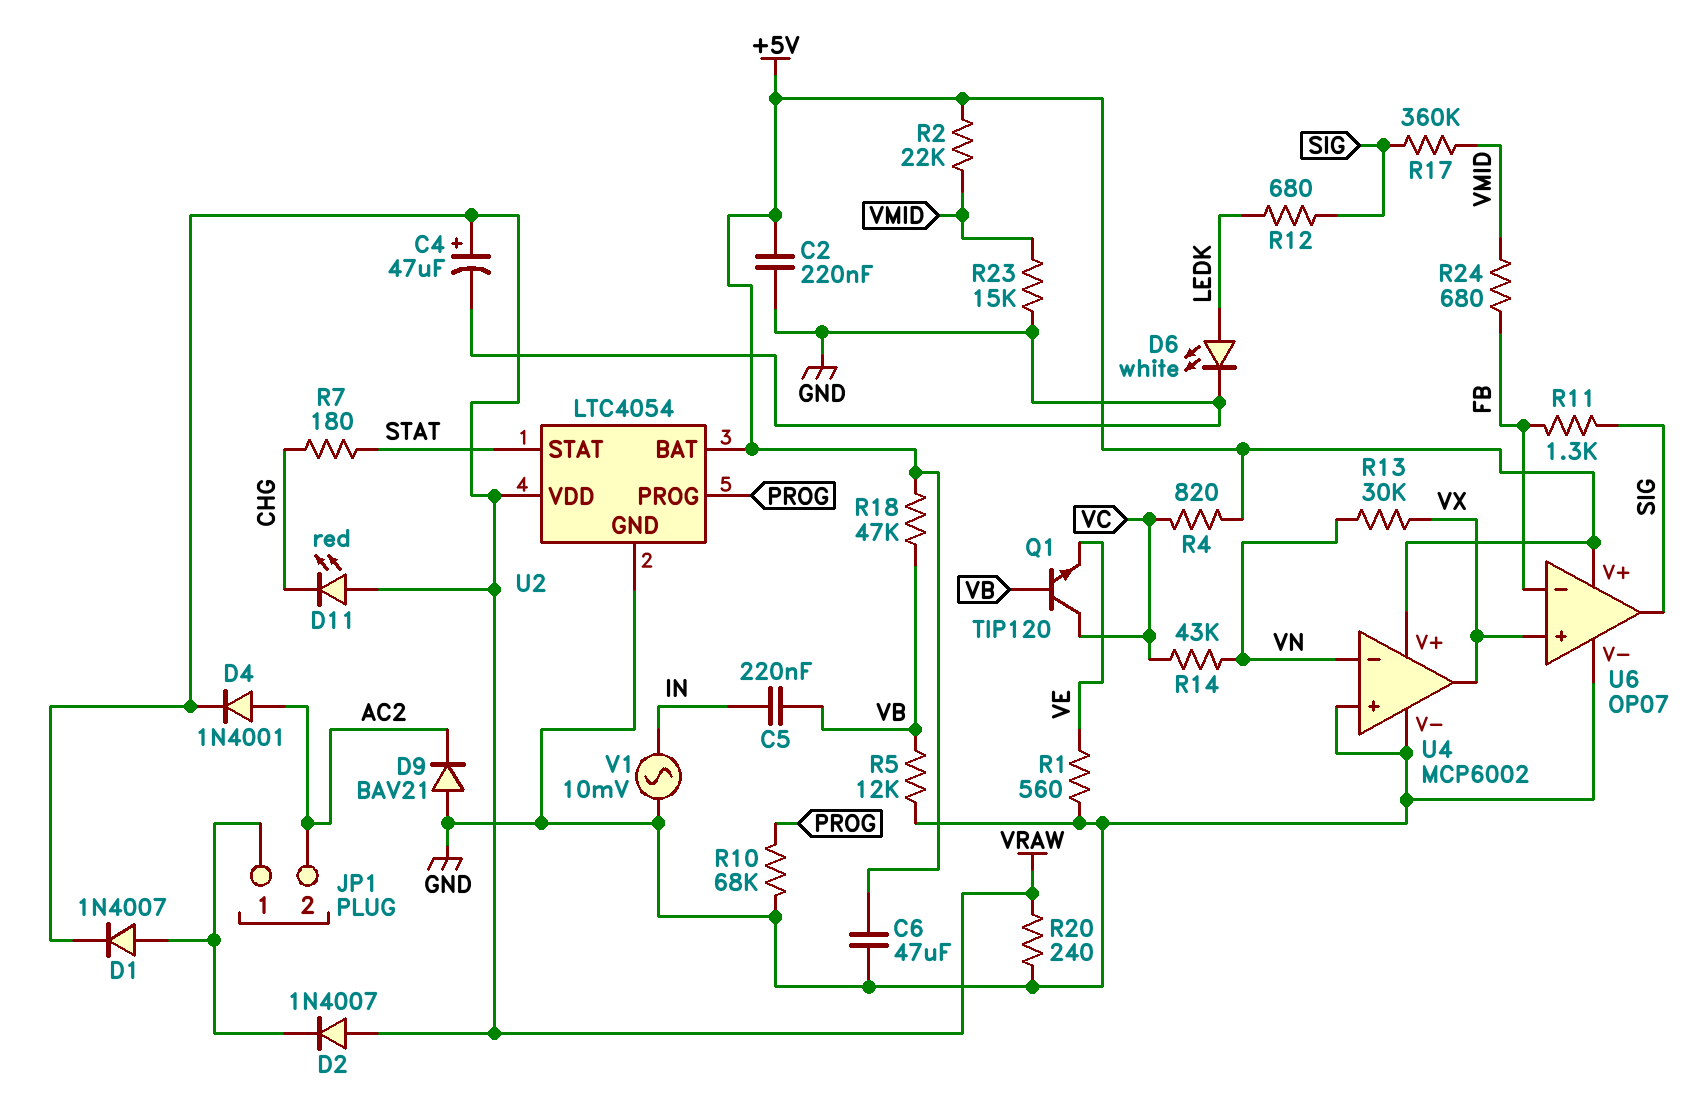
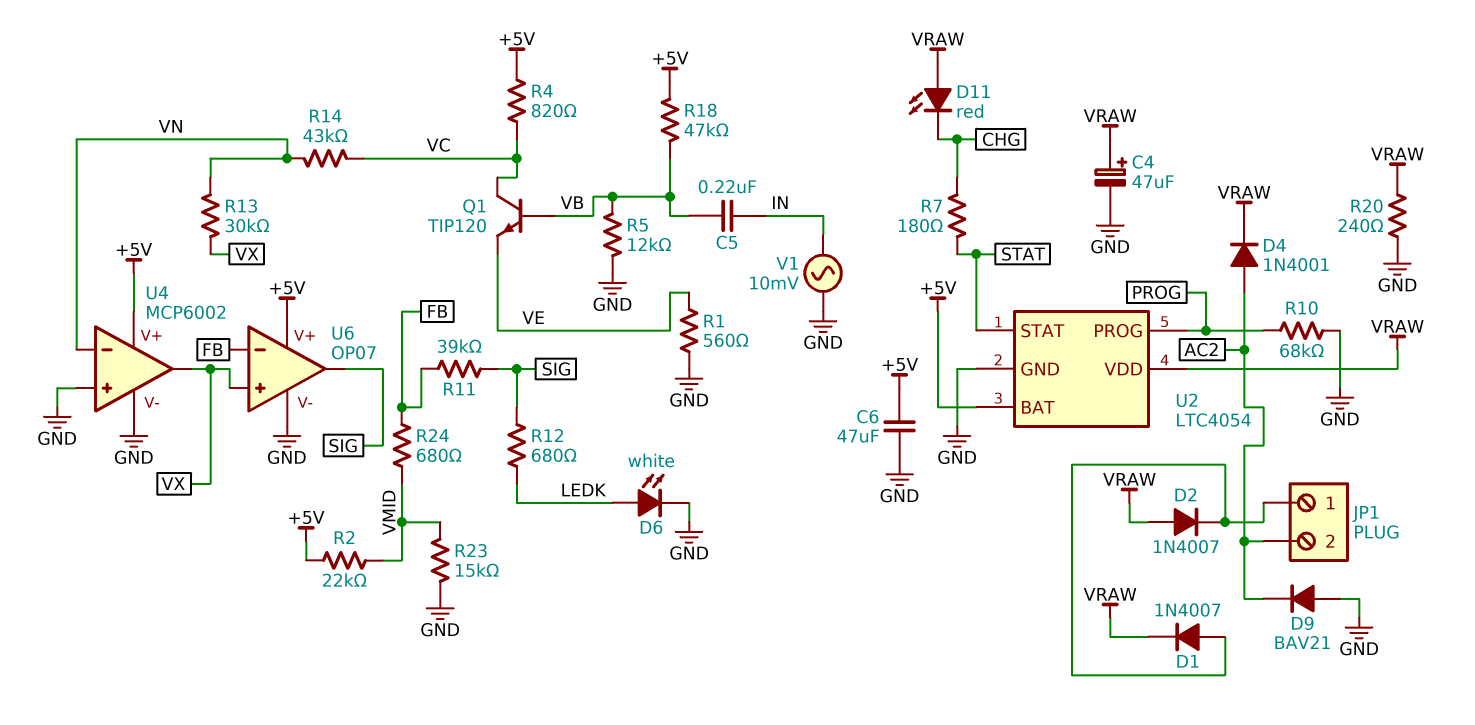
C2: 220nF (+5V, GND) -> none
R11: 1.3k (FB, SIG) -> 39k (FB, SIG)
R17: 360k (SIG, VMID) -> none

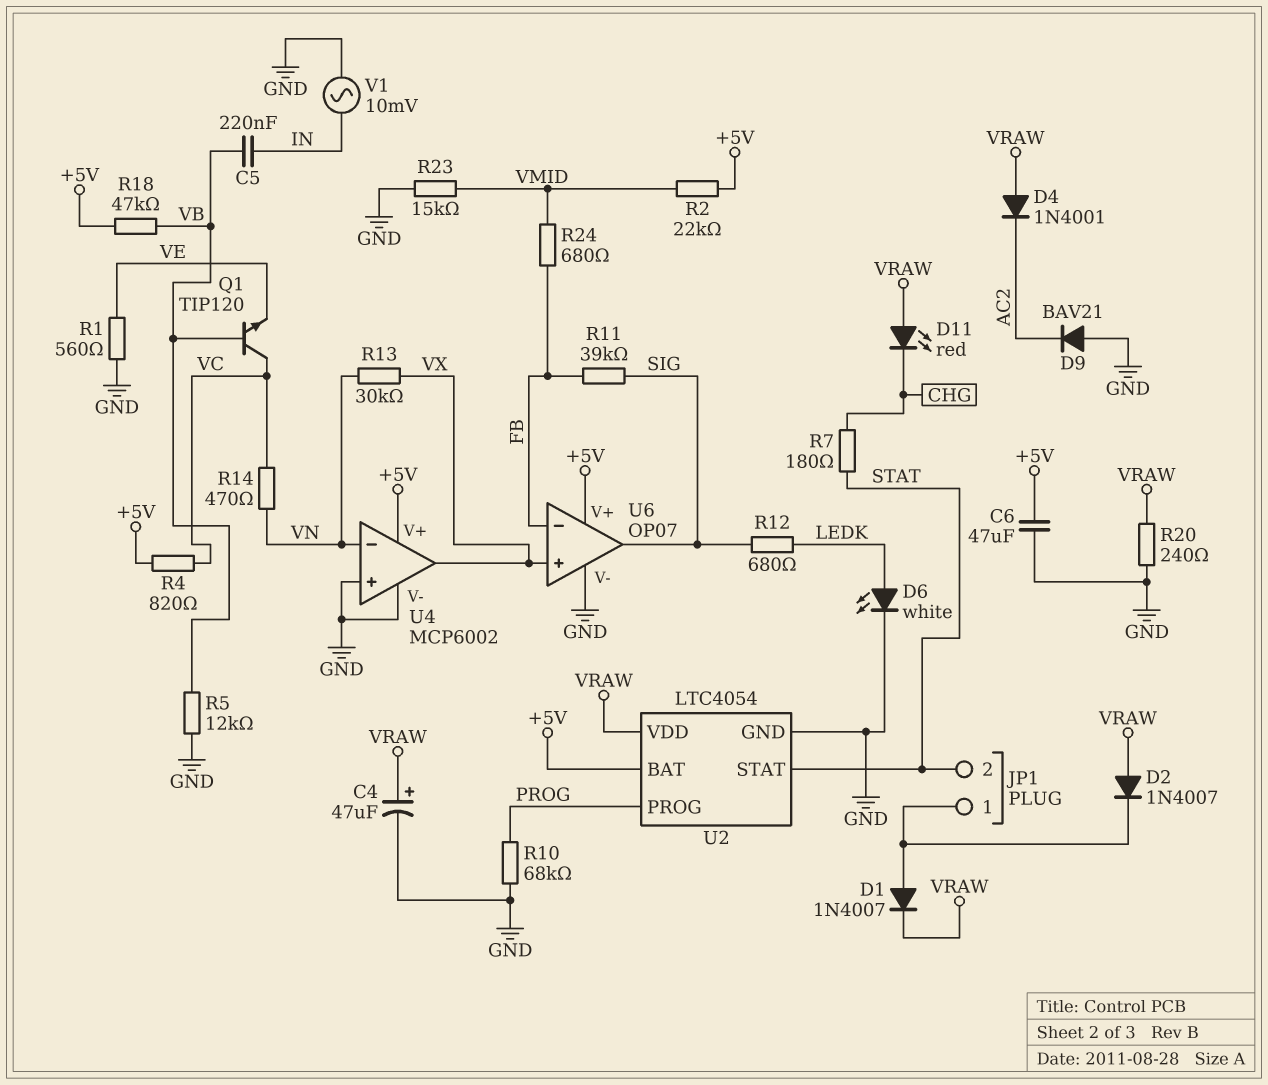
D4: diode 1N4001 (A AC2, K VRAW) -> diode 1N4001 (A VRAW, K AC2)
JP1 pin 2: AC2 -> STAT
R14: 43k (VC, VN) -> 470 (VC, VN)

